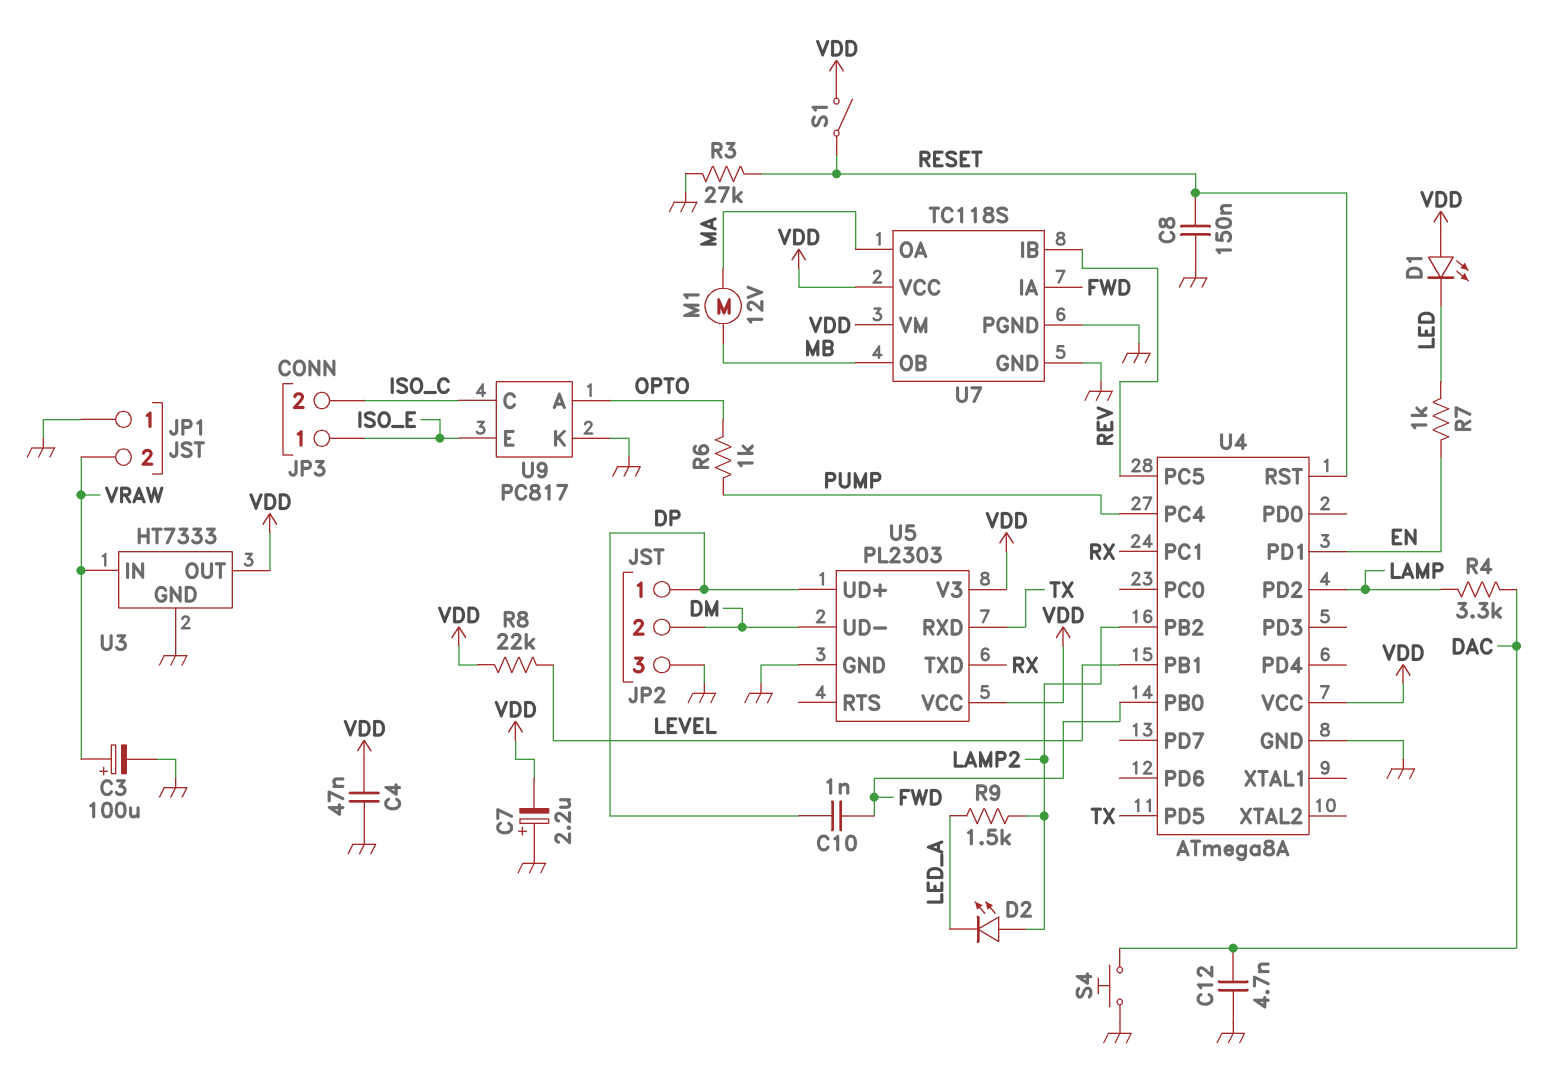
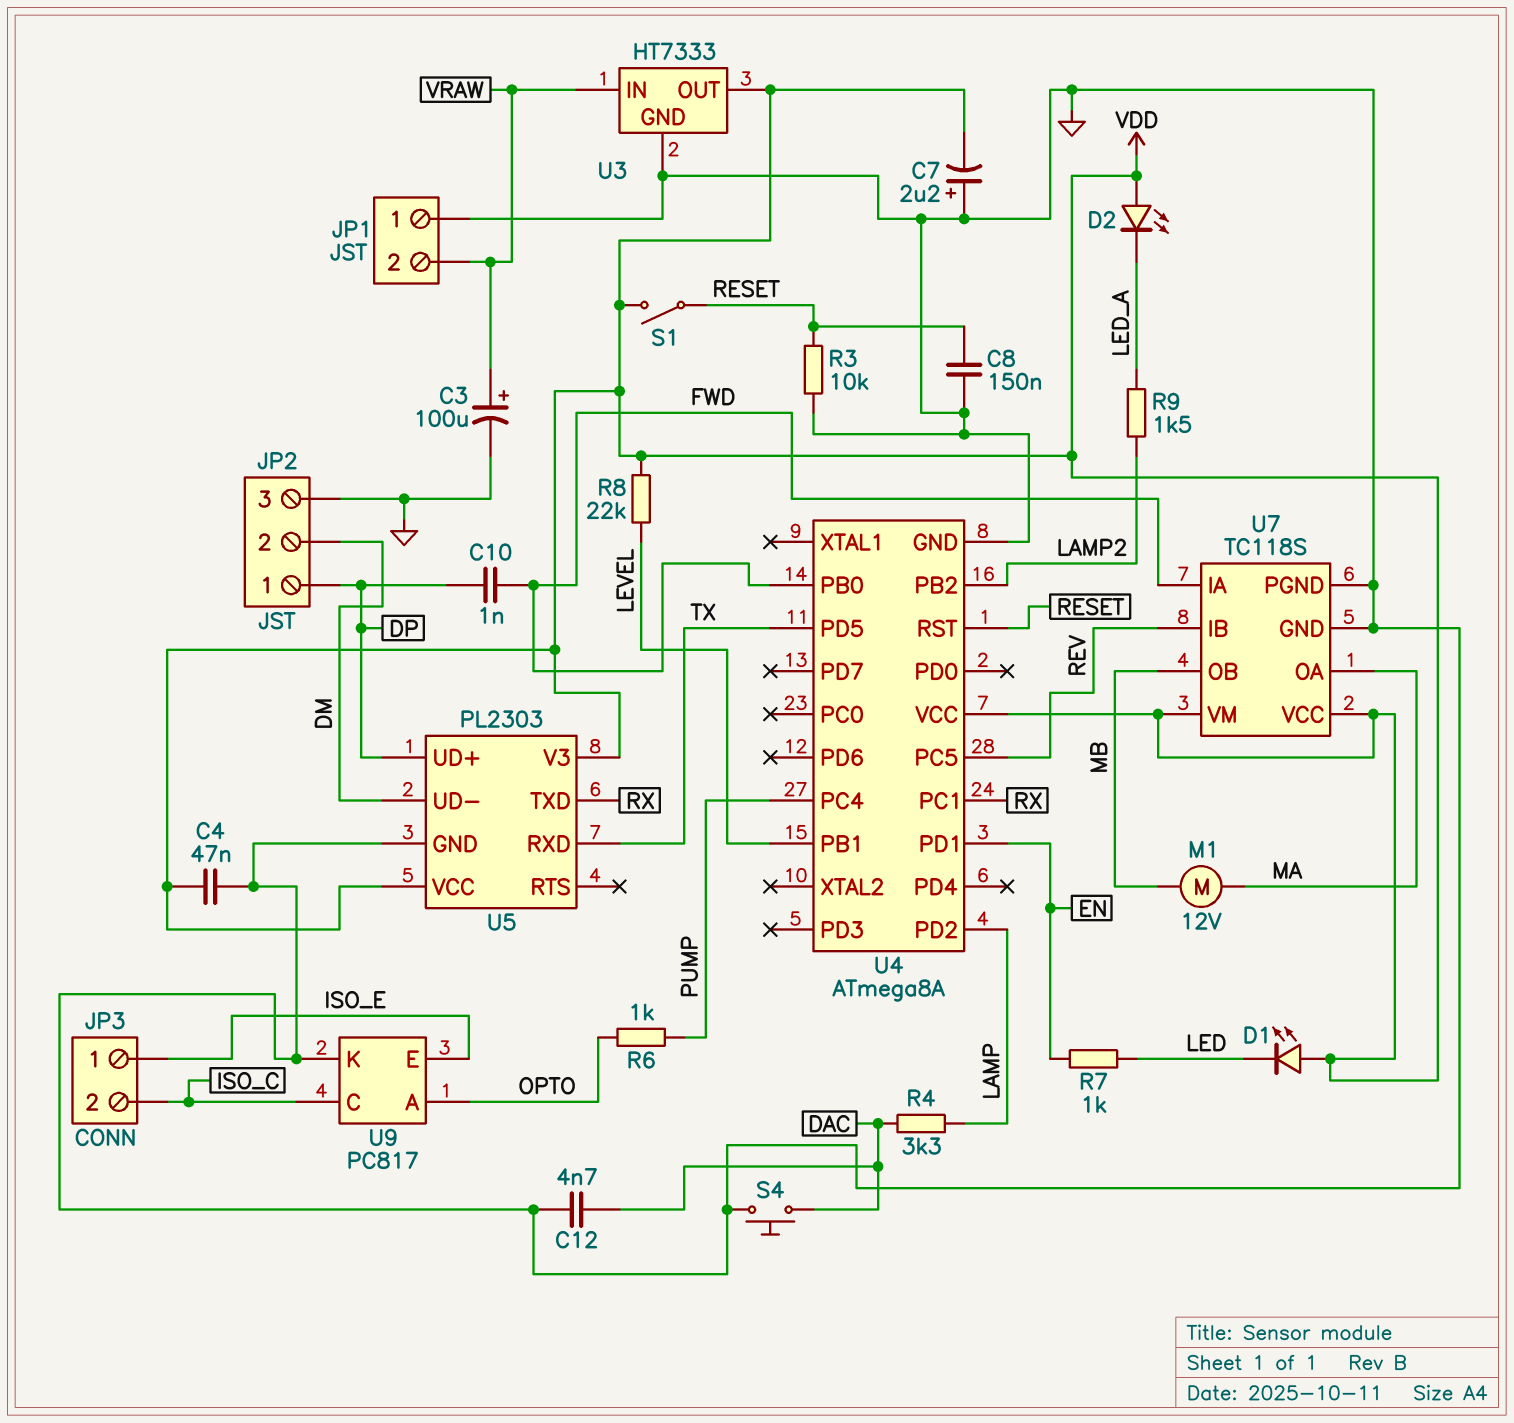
D2: LED (A LAMP2, K LED_A) -> LED (A VDD, K LED_A)
R3: 27k (GND, RESET) -> 10k (GND, RESET)

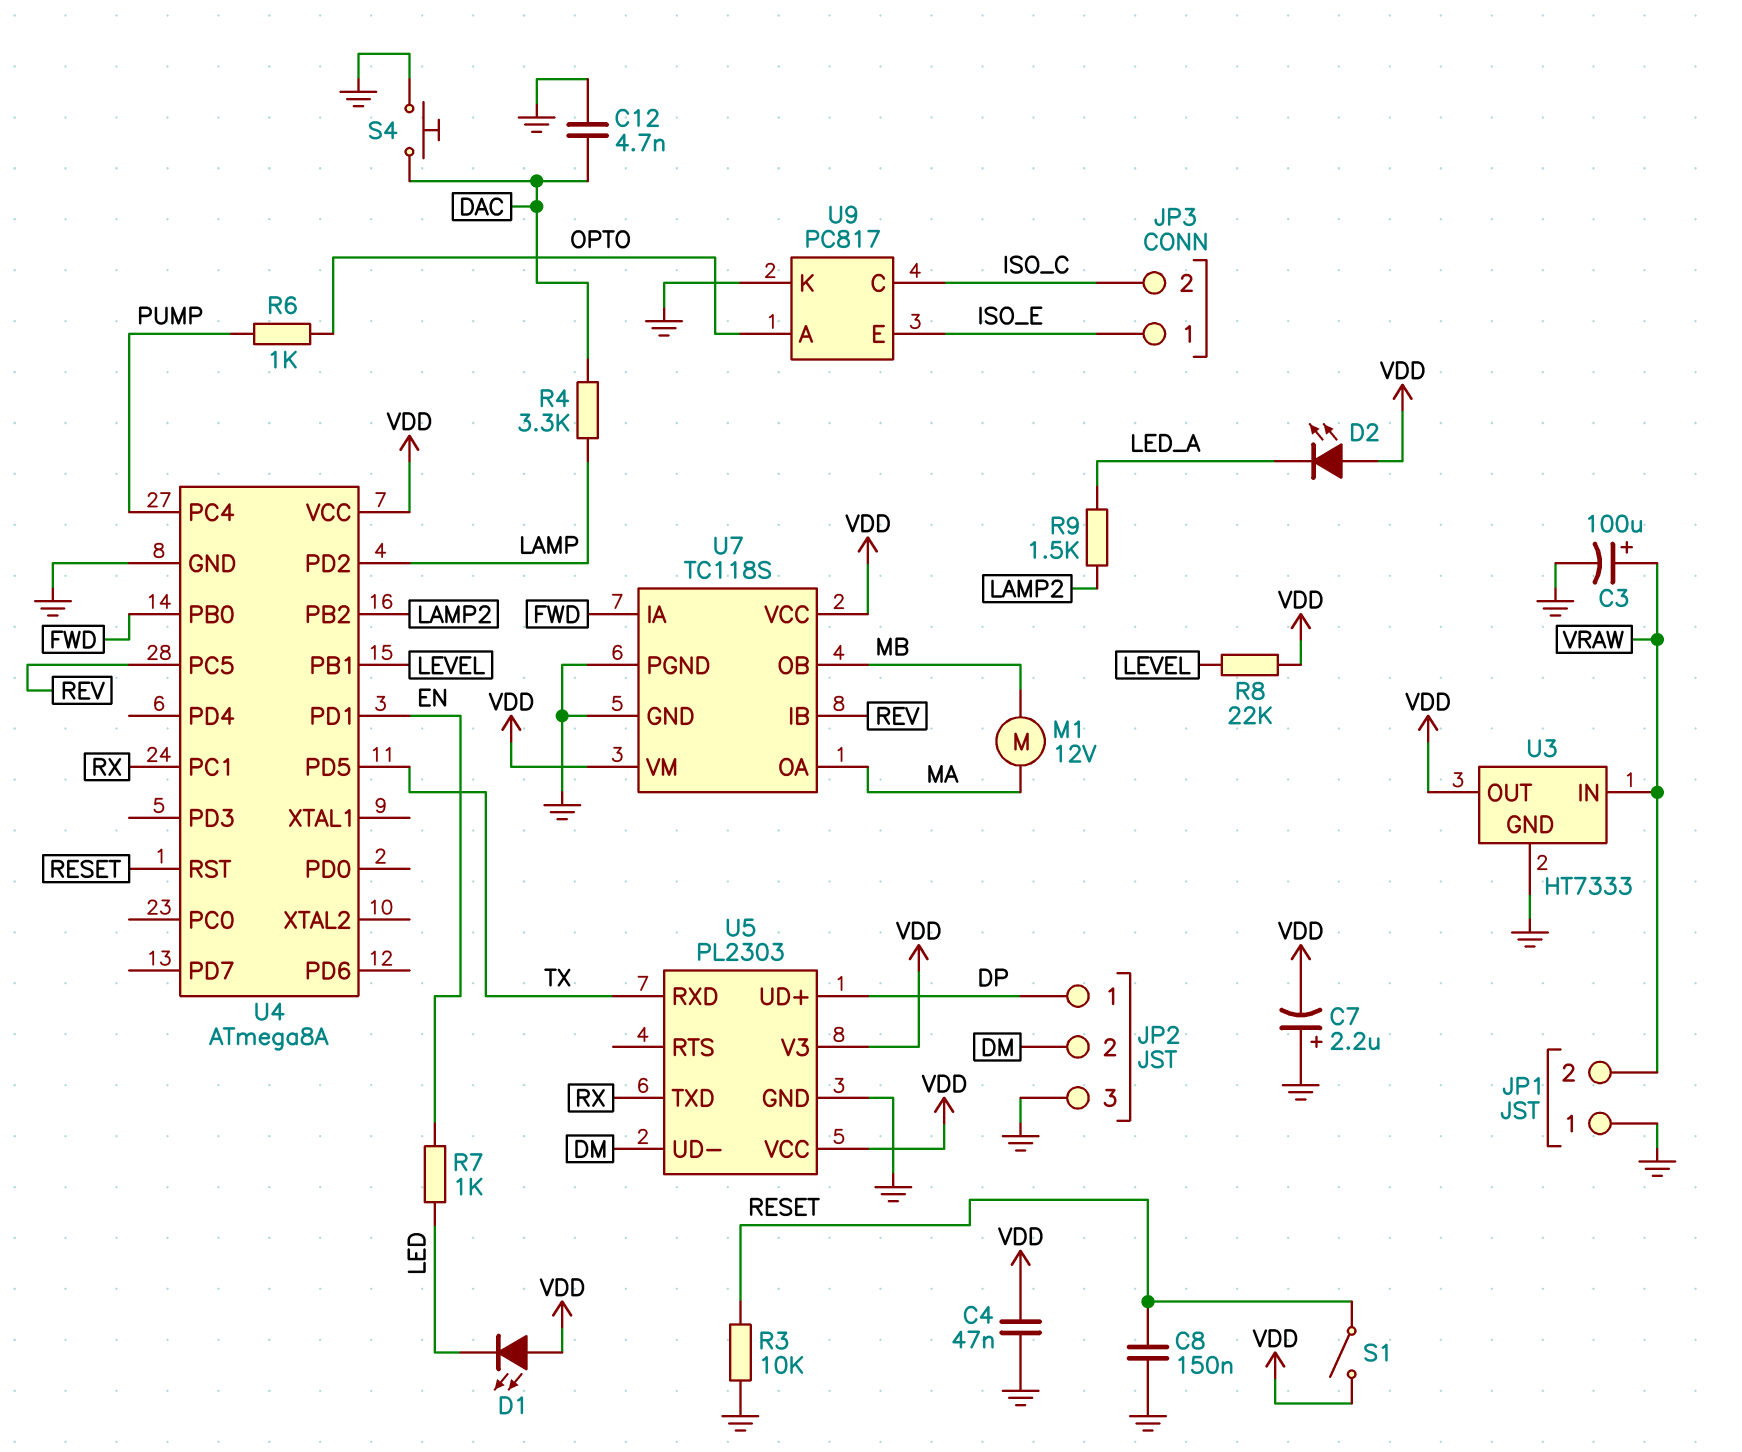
C10: 1nF (DP, FWD) -> none

